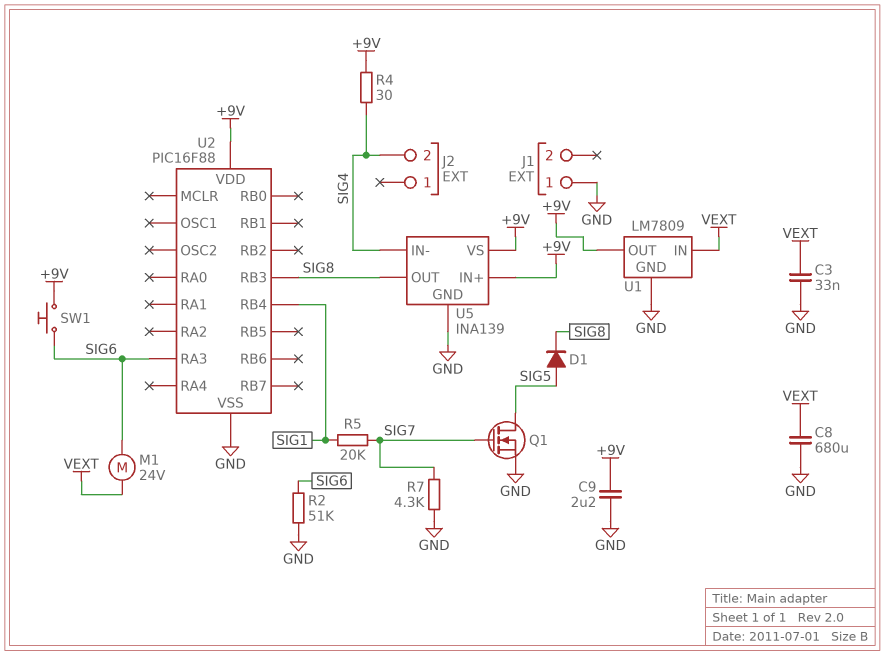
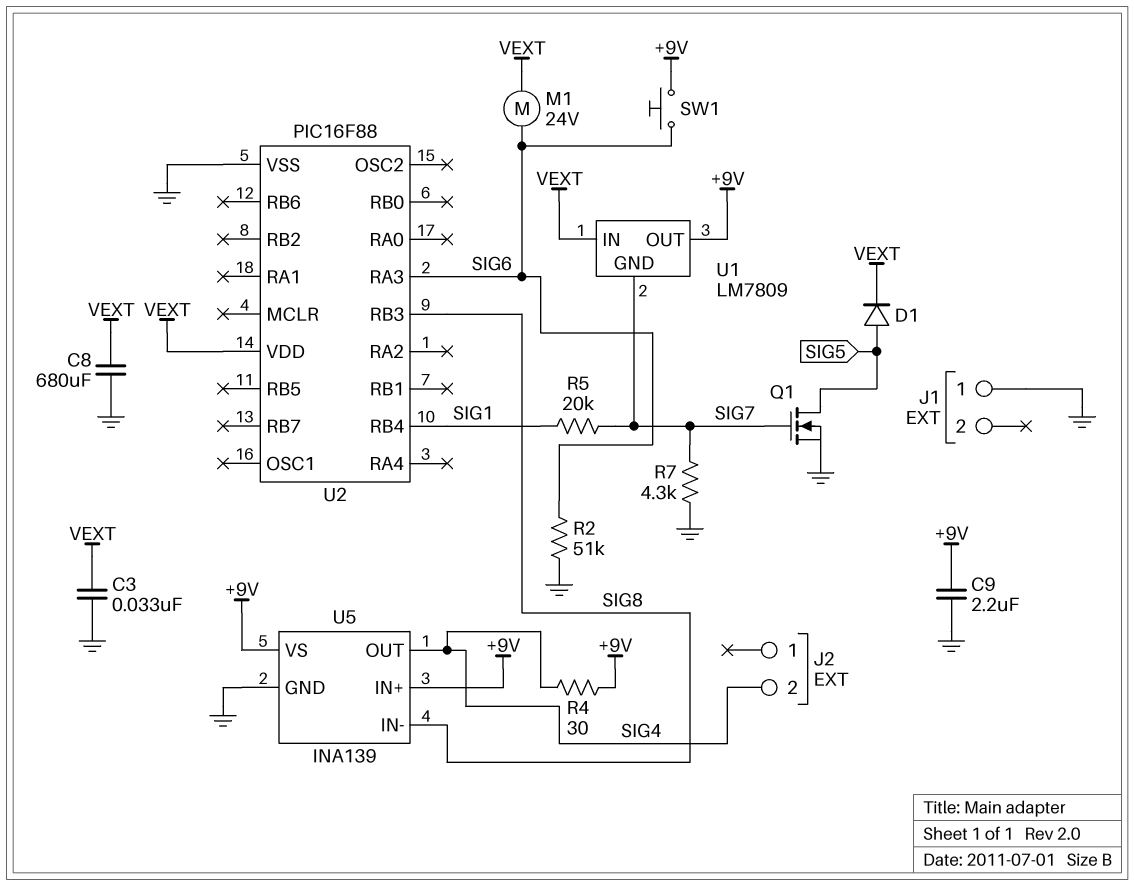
D1: diode (A SIG5, K SIG8) -> diode (A SIG5, K VEXT)
U1 pin GND: GND -> SIG7
U2 pin VDD: +9V -> VEXT
U5 pin IN-: SIG4 -> SIG8
U5 pin OUT: SIG8 -> SIG4

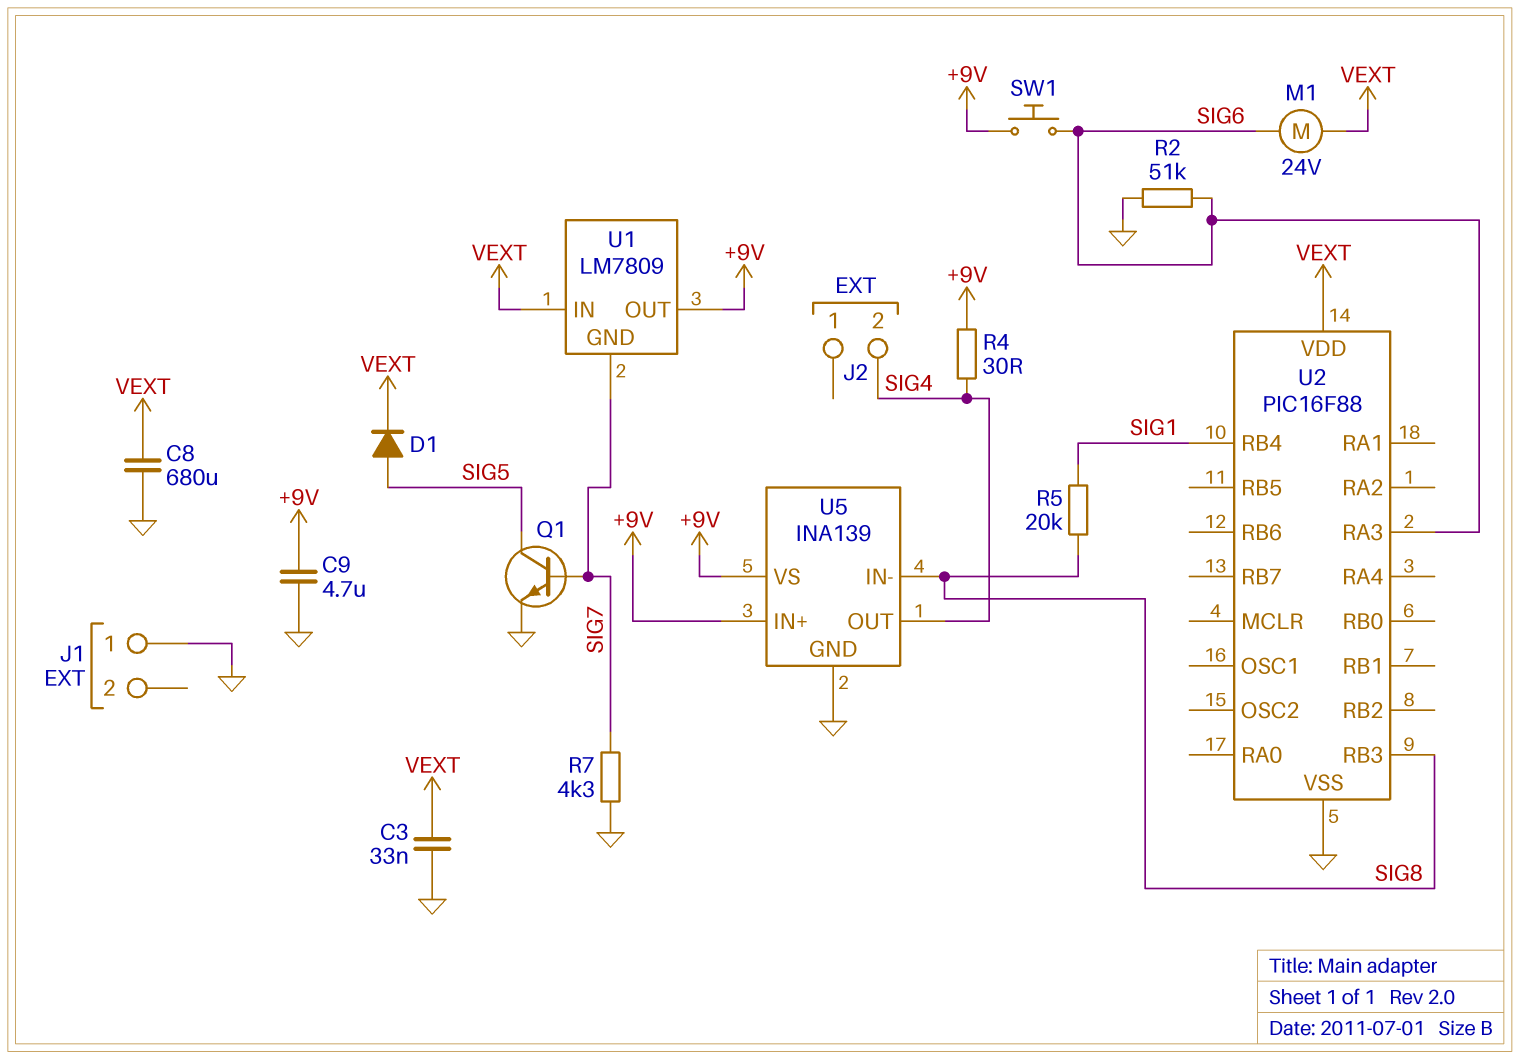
C9: 2.2uF (+9V, GND) -> 4.7uF (+9V, GND)
Q1: NMOS (G SIG7, D SIG5, S GND) -> NPN (B SIG7, C SIG5, E GND)
R5: 20k (SIG1, SIG7) -> 20k (SIG1, SIG8)

